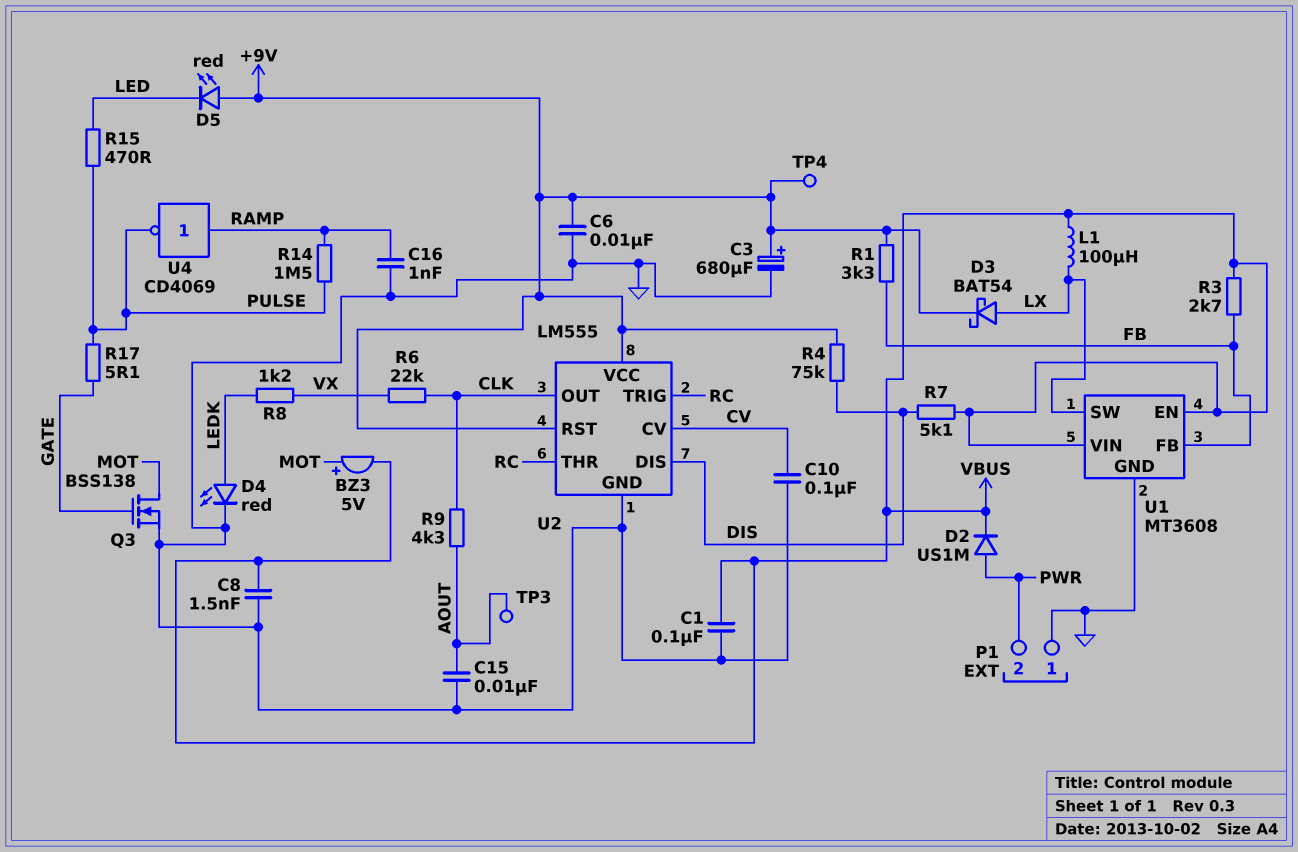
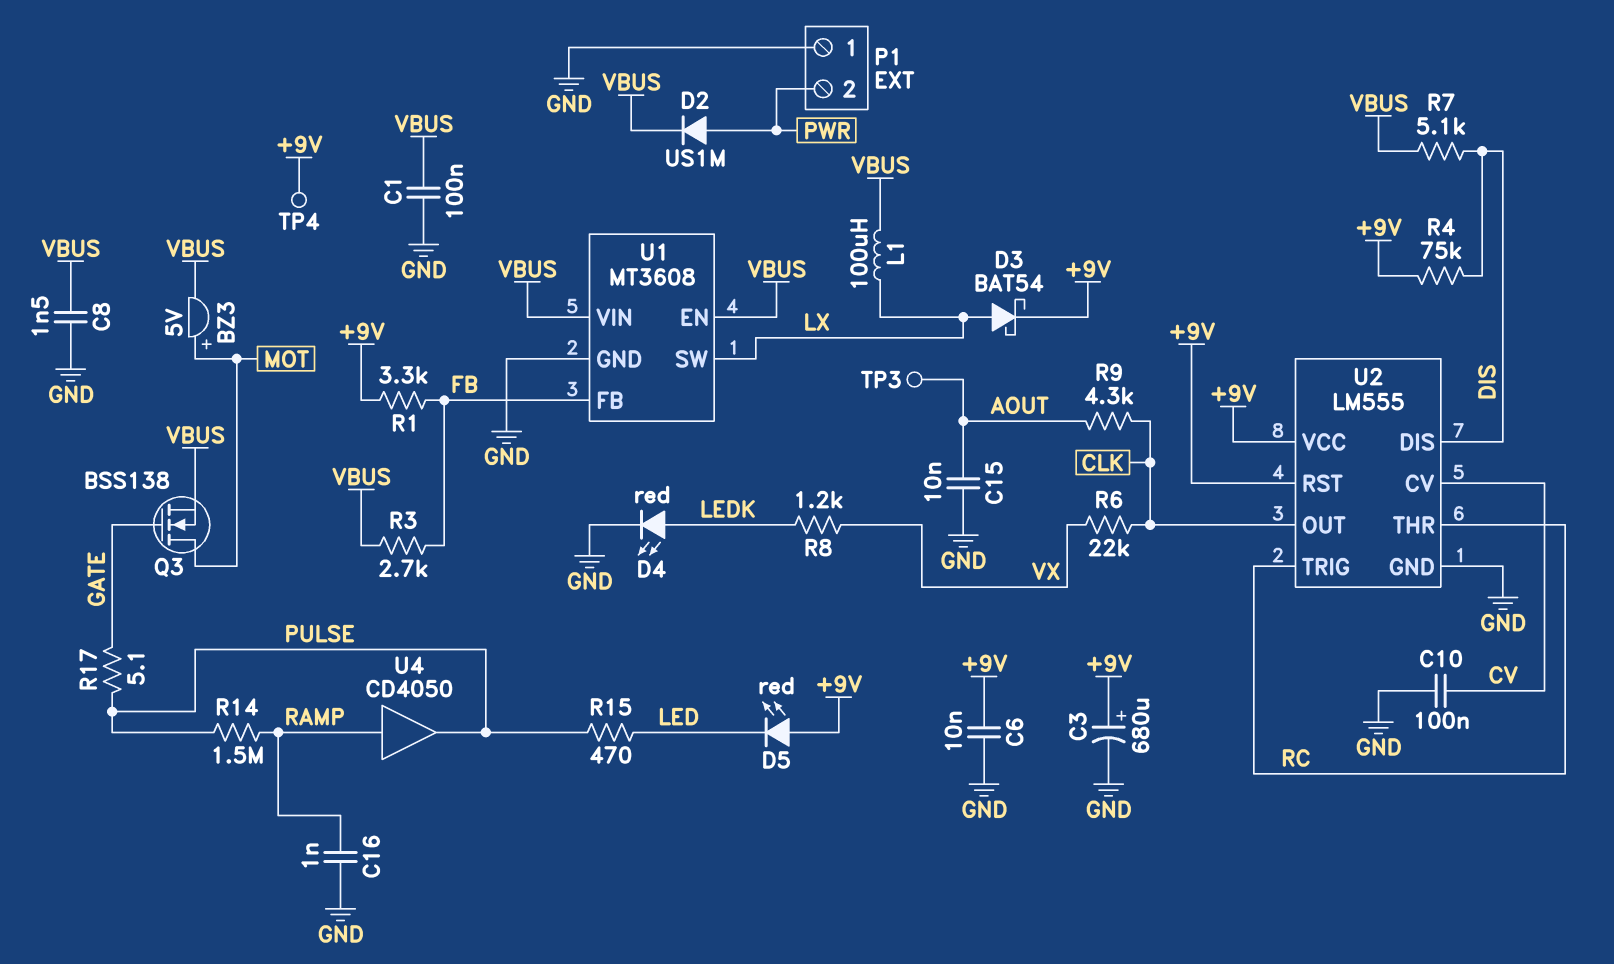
Q3: NMOS BSS138 (G GATE, D MOT, S GND) -> NMOS BSS138 (G GATE, D MOT, S VBUS)
U4: NOT CD4069 (in RAMP, out PULSE) -> buffer CD4050 (in RAMP, out PULSE)

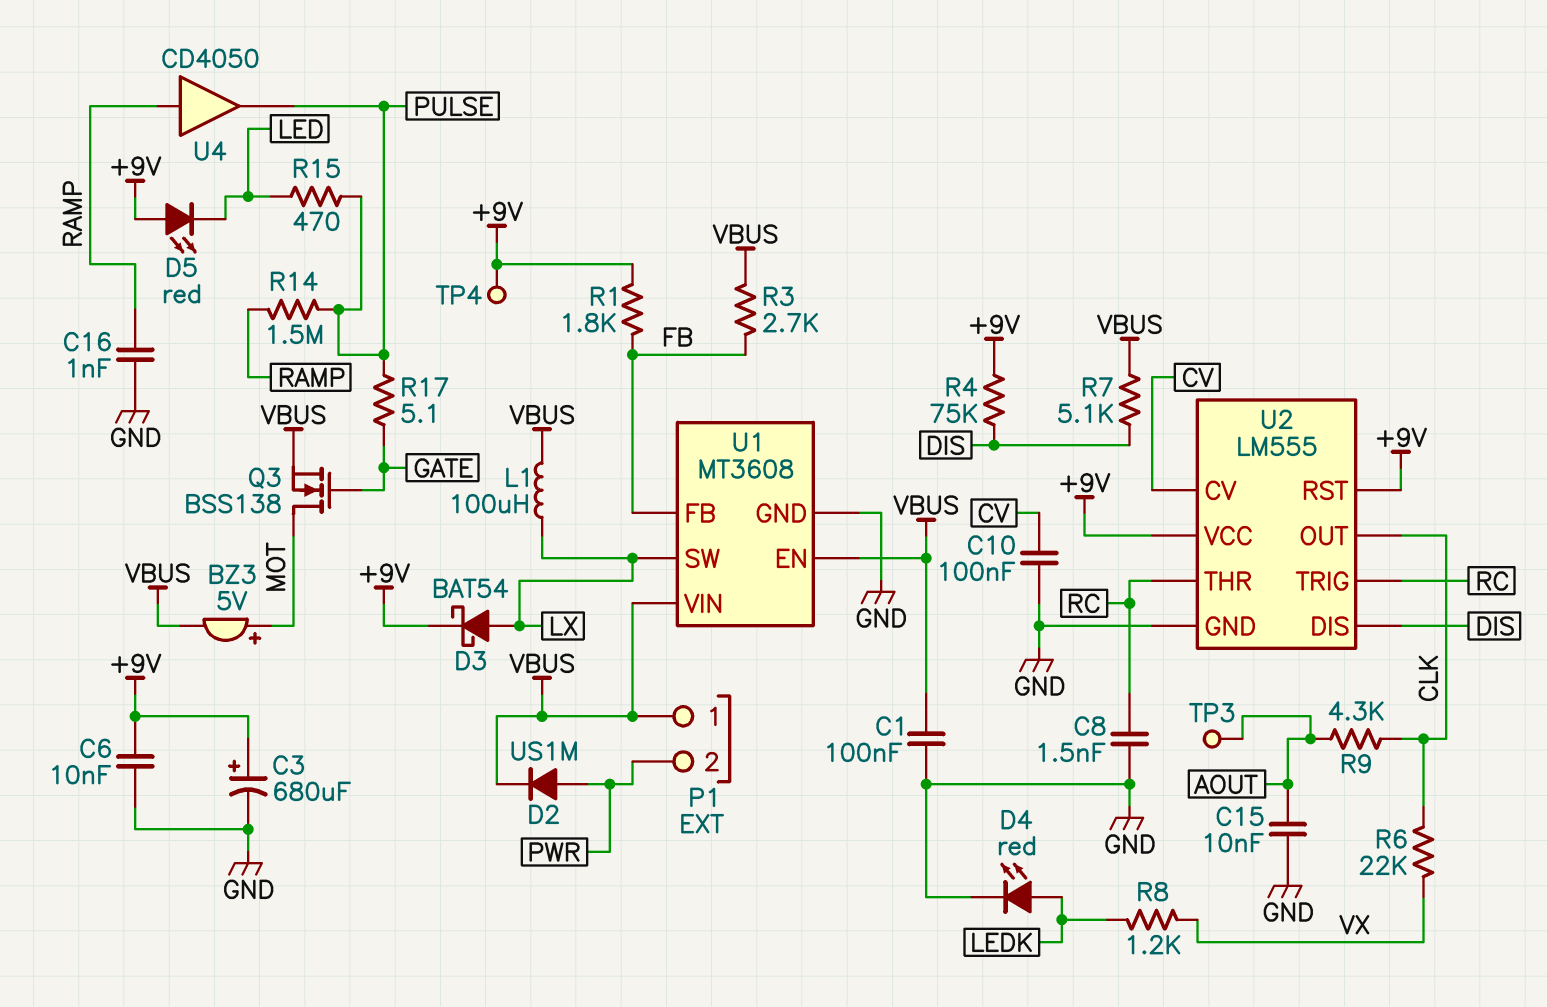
C8: 1.5nF (GND, VBUS) -> 1.5nF (GND, RC)
P1 pin 1: GND -> VBUS
R1: 3.3k (+9V, FB) -> 1.8k (+9V, FB)

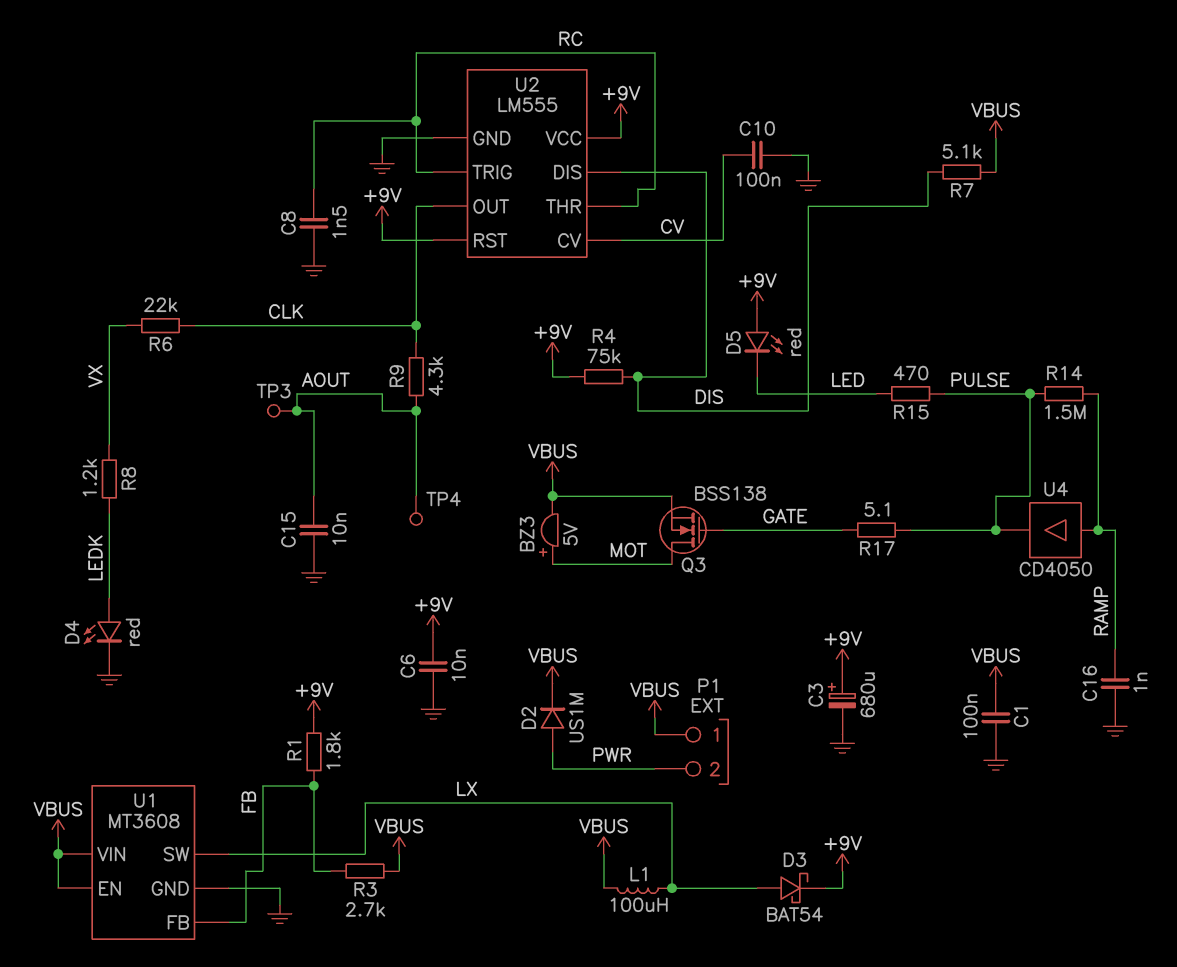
TP4: test point (+9V) -> test point (AOUT)

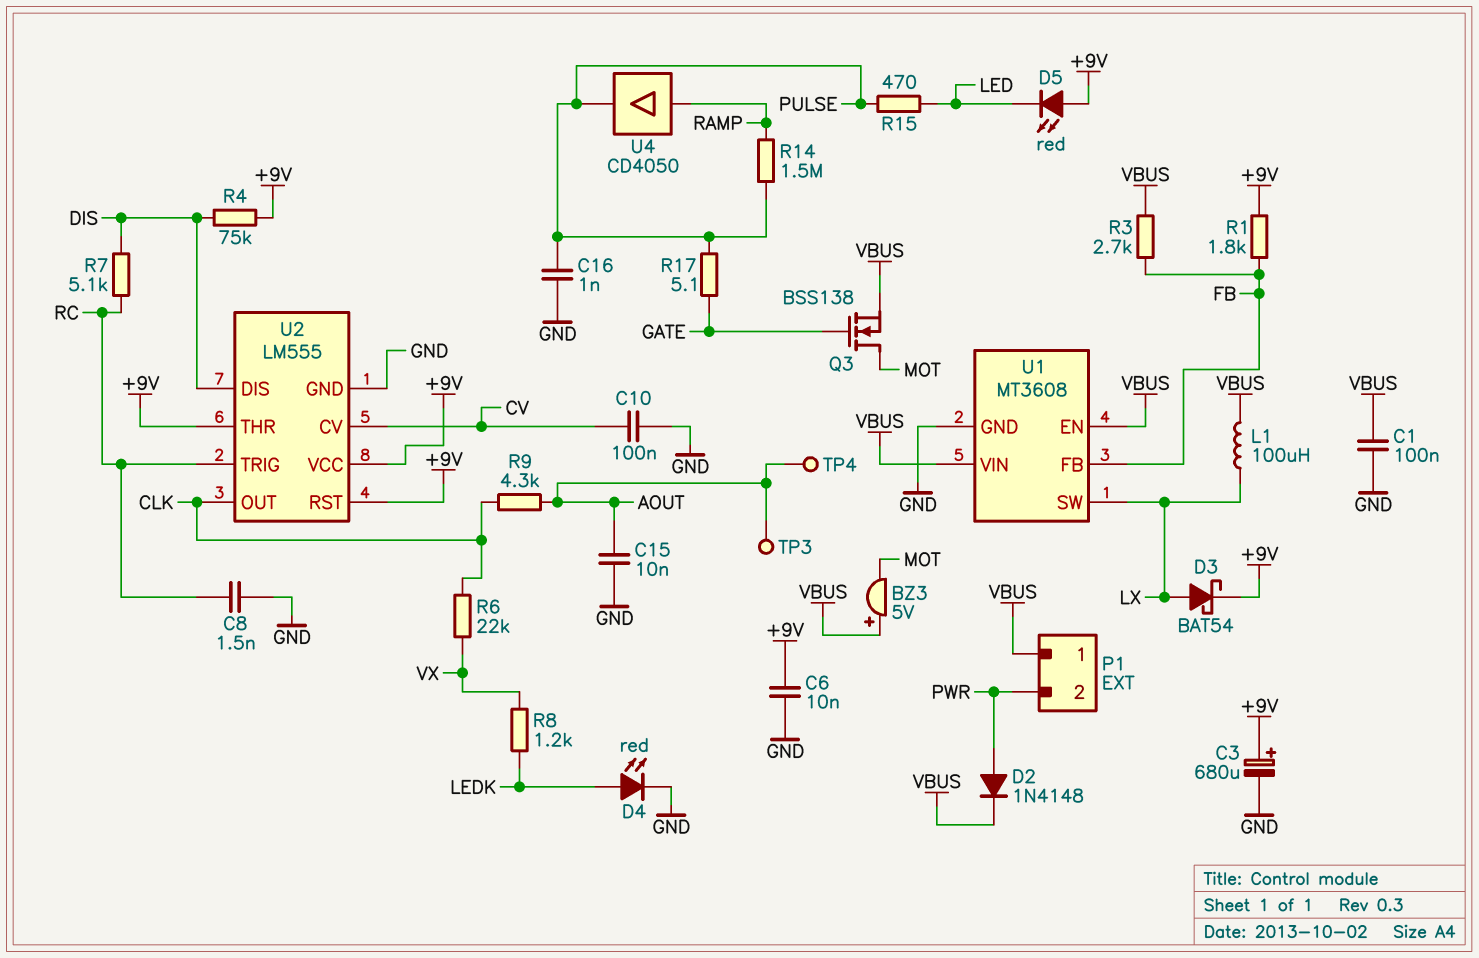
BZ3: buzzer 5V (plus MOT, minus VBUS) -> buzzer 5V (plus VBUS, minus MOT)
C16: 1nF (GND, RAMP) -> 1nF (GND, PULSE)
D2: diode US1M (A PWR, K VBUS) -> diode 1N4148 (A PWR, K VBUS)
R7: 5.1k (DIS, VBUS) -> 5.1k (DIS, RC)
U2 pin THR: RC -> +9V

